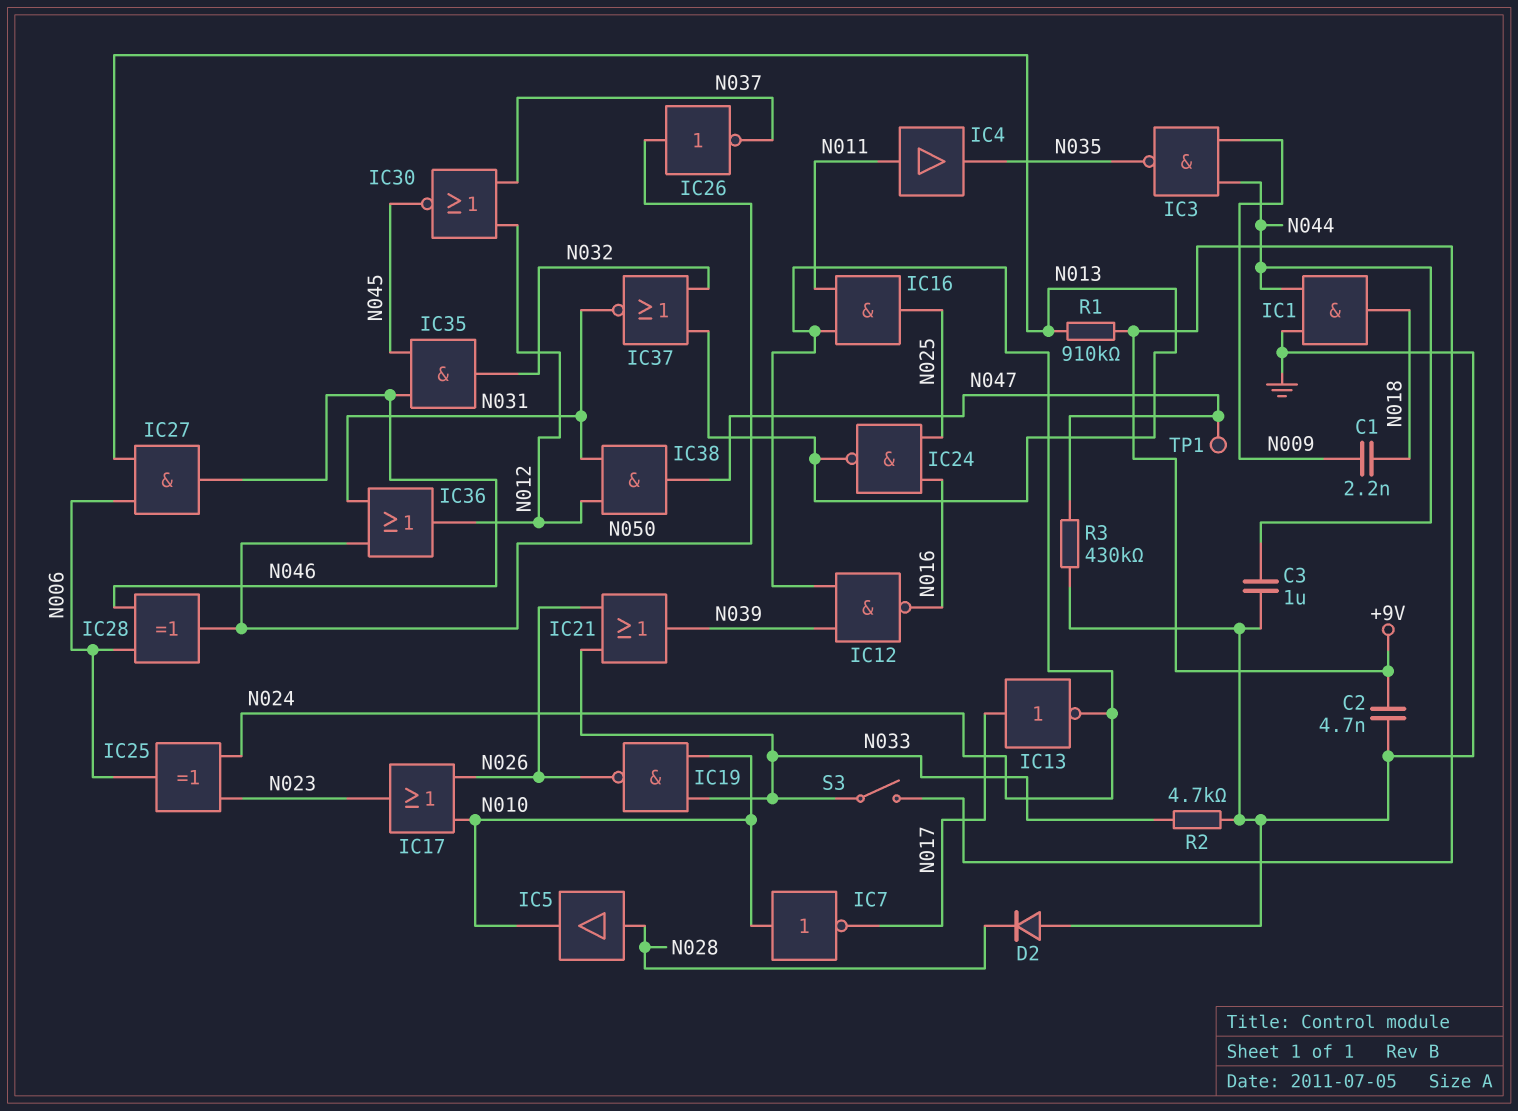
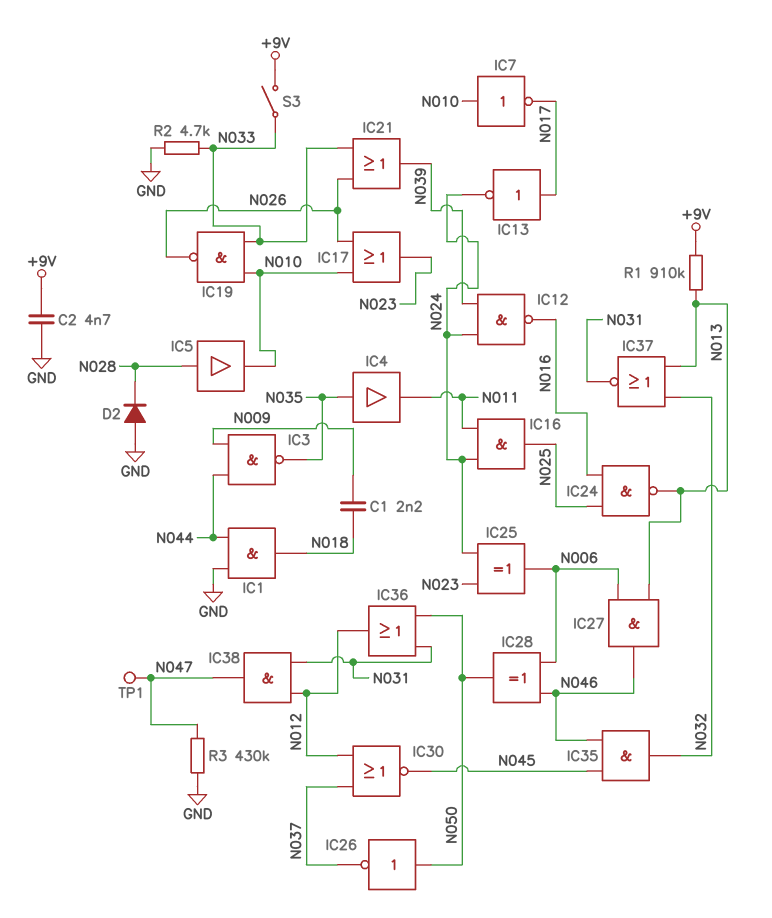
C3: 1uF (GND, N044) -> none
IC4: buffer (in N011, out N035) -> buffer (in N035, out N011)

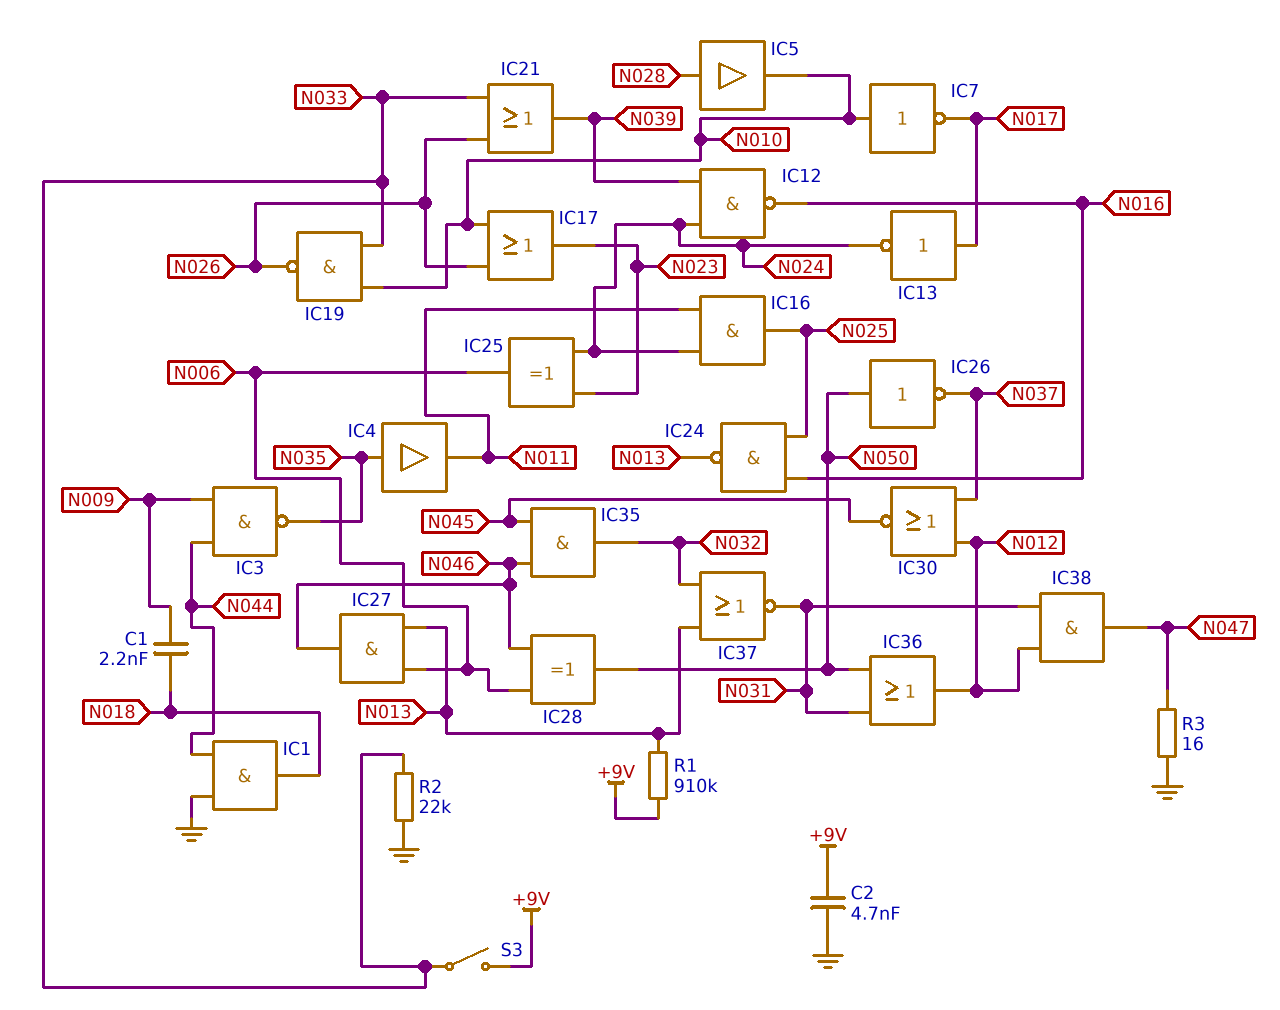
D2: diode (A GND, K N028) -> none
R2: 4.7k (GND, N033) -> 22k (GND, N033)
R3: 430k (GND, N047) -> 16 (GND, N047)
TP1: test point (N047) -> none

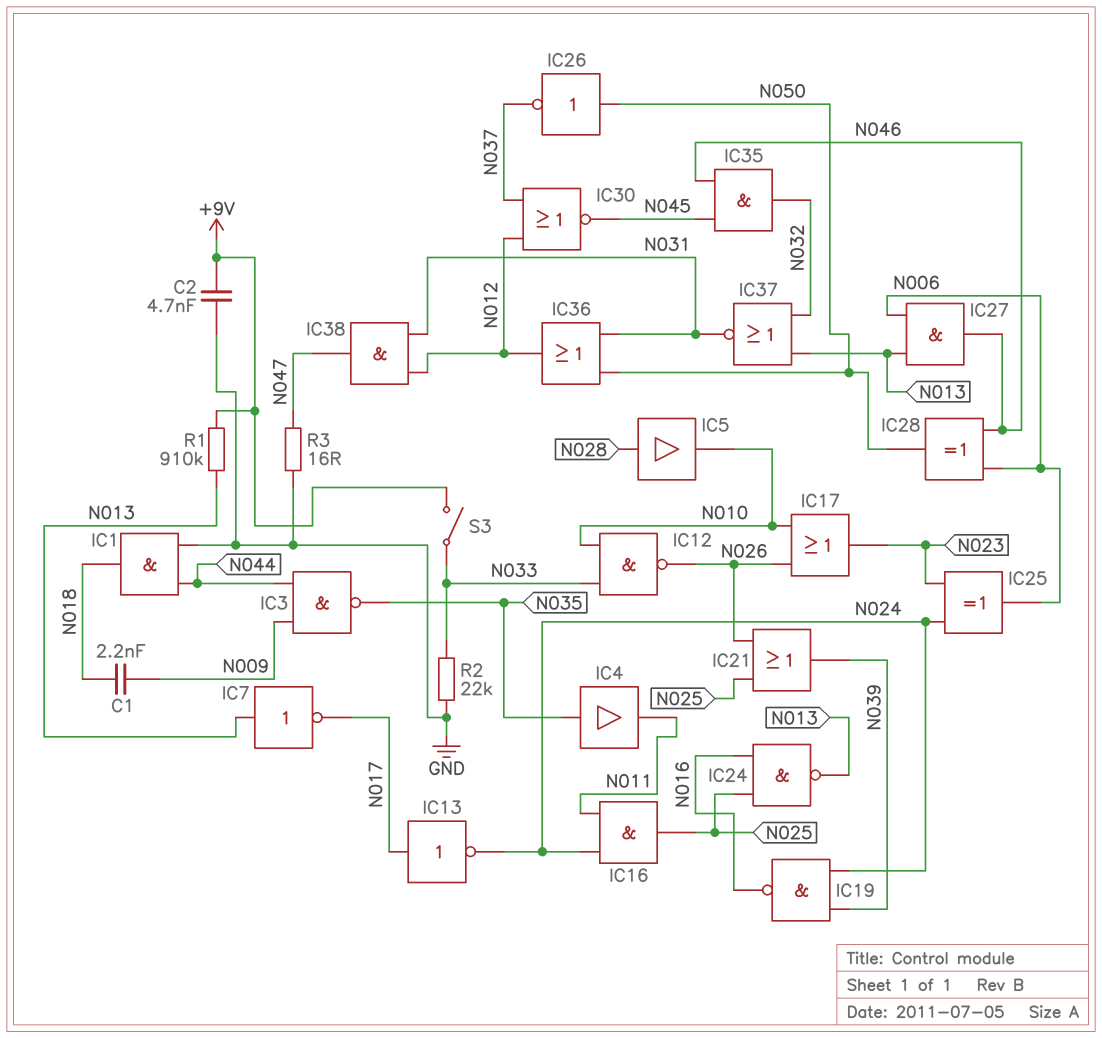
IC7: NOT (in N010, out N017) -> NOT (in N013, out N017)
IC12: NAND (in N024, in N039, out N016) -> NAND (in N010, in N033, out N026)
IC19: NAND (in N010, in N033, out N026) -> NAND (in N024, in N039, out N016)
IC21: OR (in N026, in N033, out N039) -> OR (in N025, in N026, out N039)

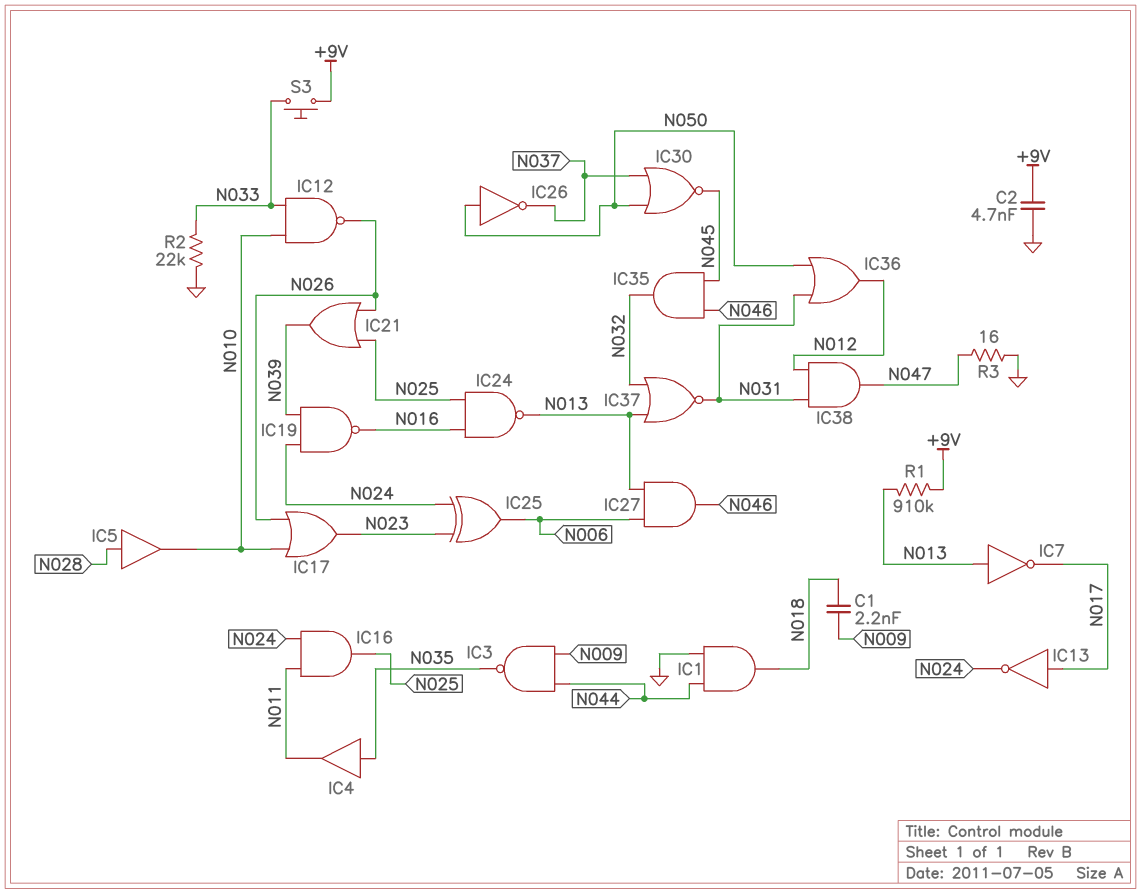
IC28: XOR (in N006, in N046, out N050) -> none
IC30: NOR (in N012, in N037, out N045) -> NOR (in N037, in N050, out N045)
S3: switch (+9V, N033) -> button (+9V, N033)

